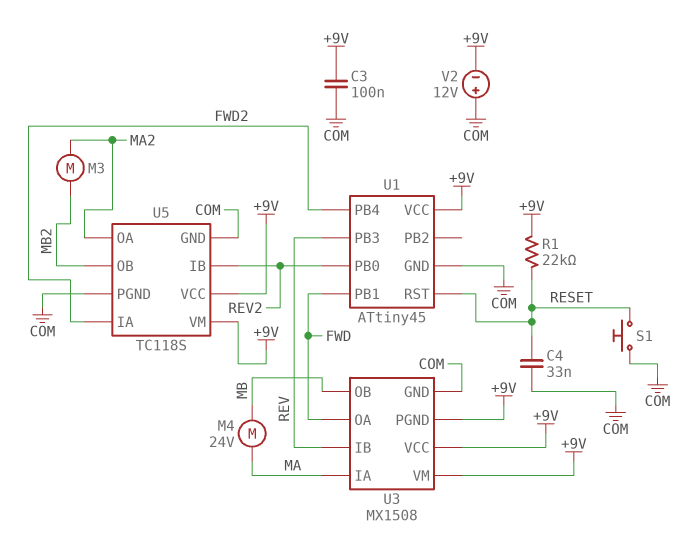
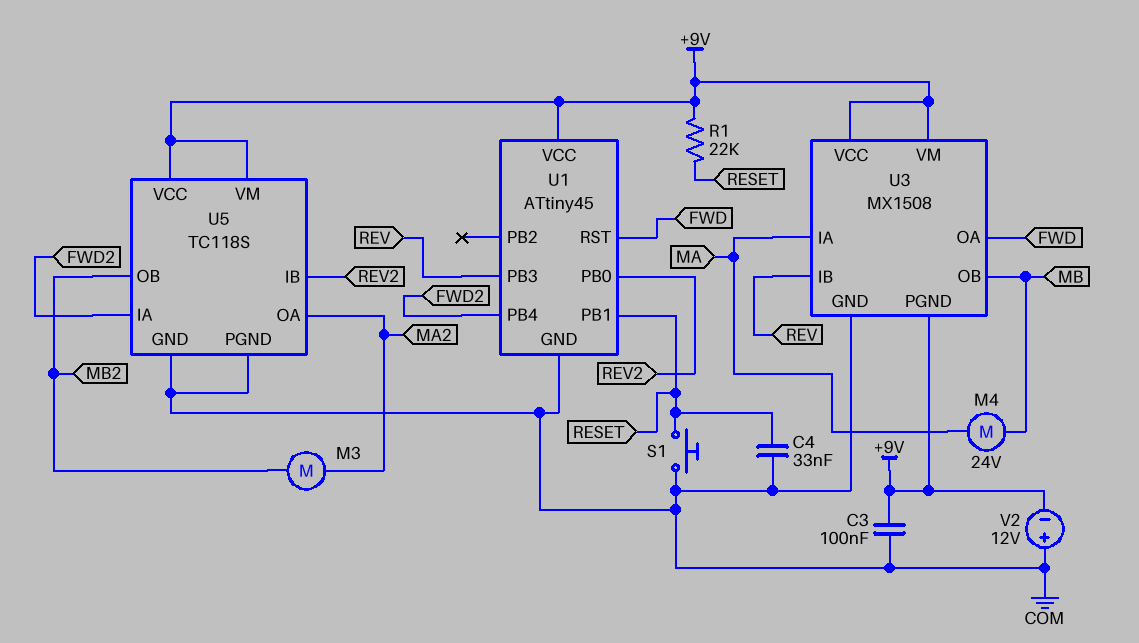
U1 pin PB1: FWD -> RESET
U1 pin RST: RESET -> FWD

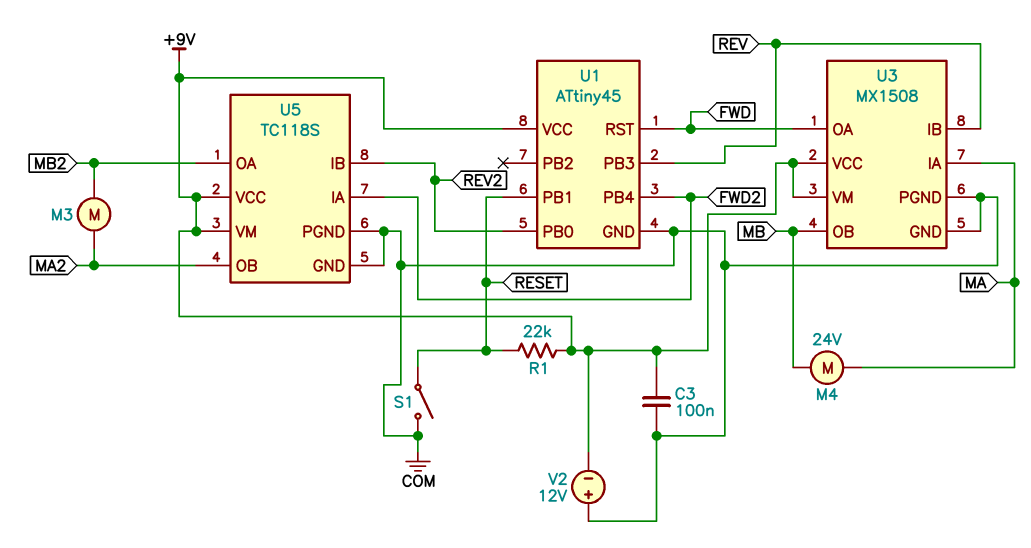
C4: 33nF (COM, RESET) -> none
S1: button (COM, RESET) -> switch (COM, RESET)
U3 pin PGND: +9V -> COM
U5 pin OA: MA2 -> MB2
U5 pin OB: MB2 -> MA2

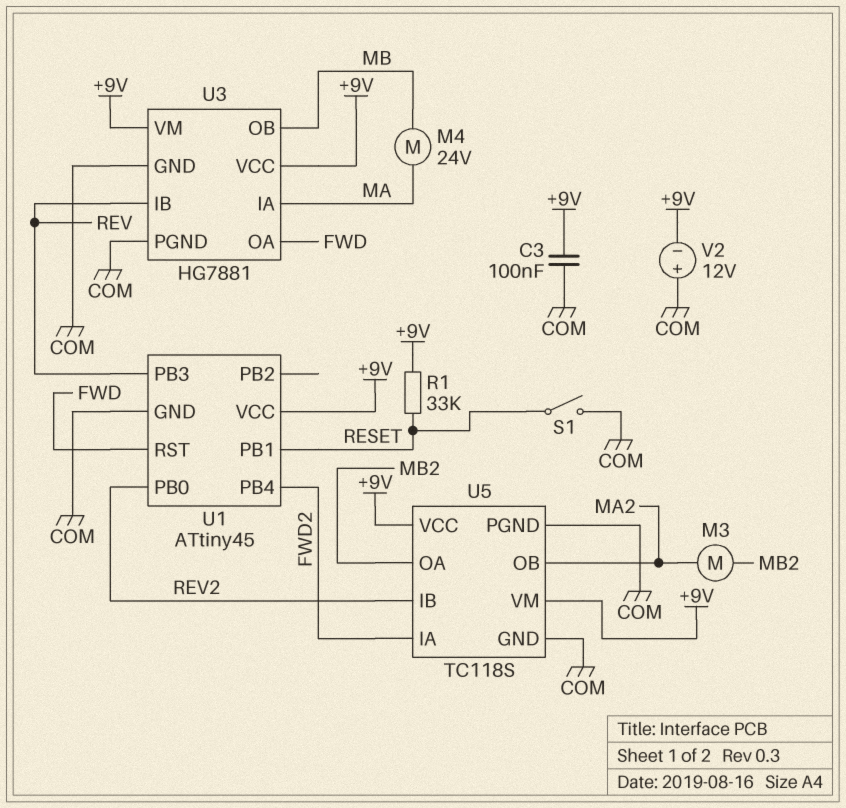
R1: 22k (+9V, RESET) -> 33k (+9V, RESET)
U3: MX1508 -> HG7881

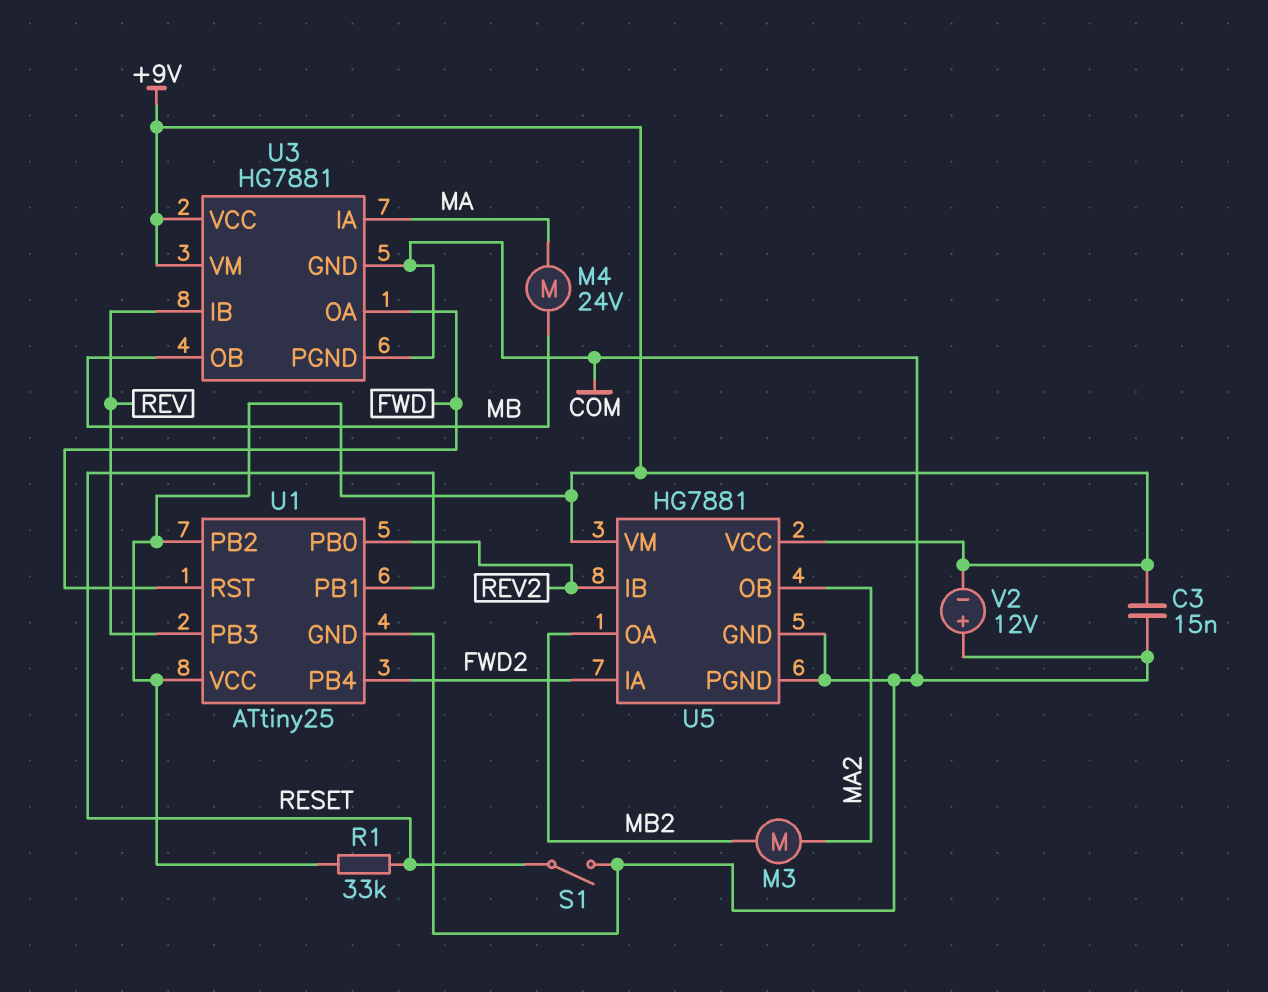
C3: 100nF (+9V, COM) -> 15nF (+9V, COM)
U1: ATtiny45 -> ATtiny25
U1 pin PB2: none -> +9V
U5: TC118S -> HG7881

